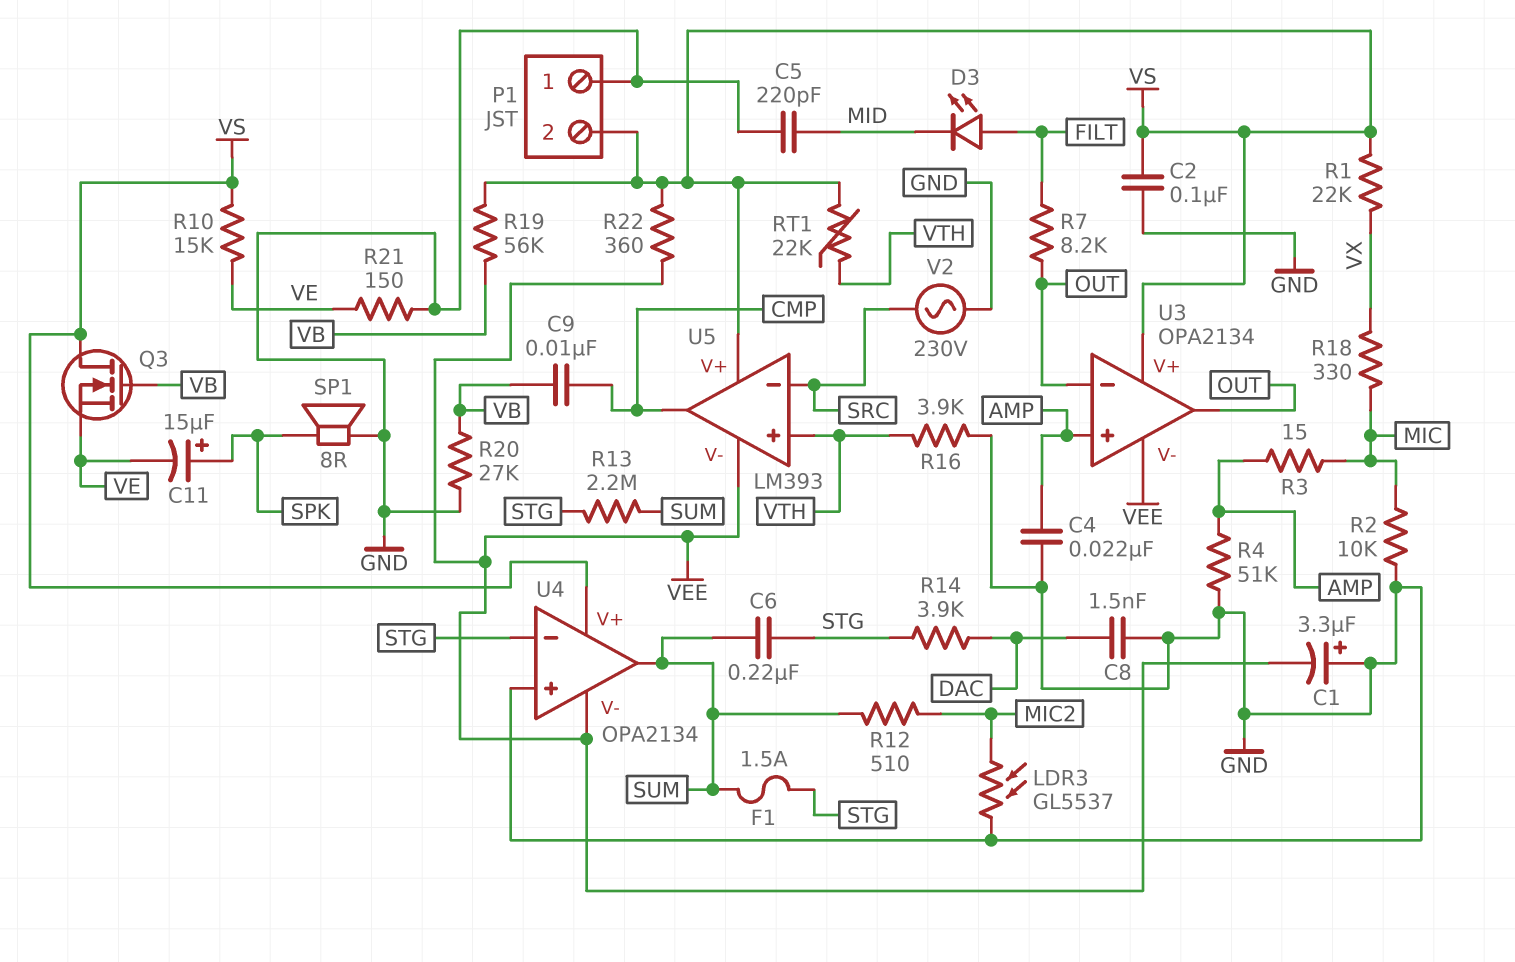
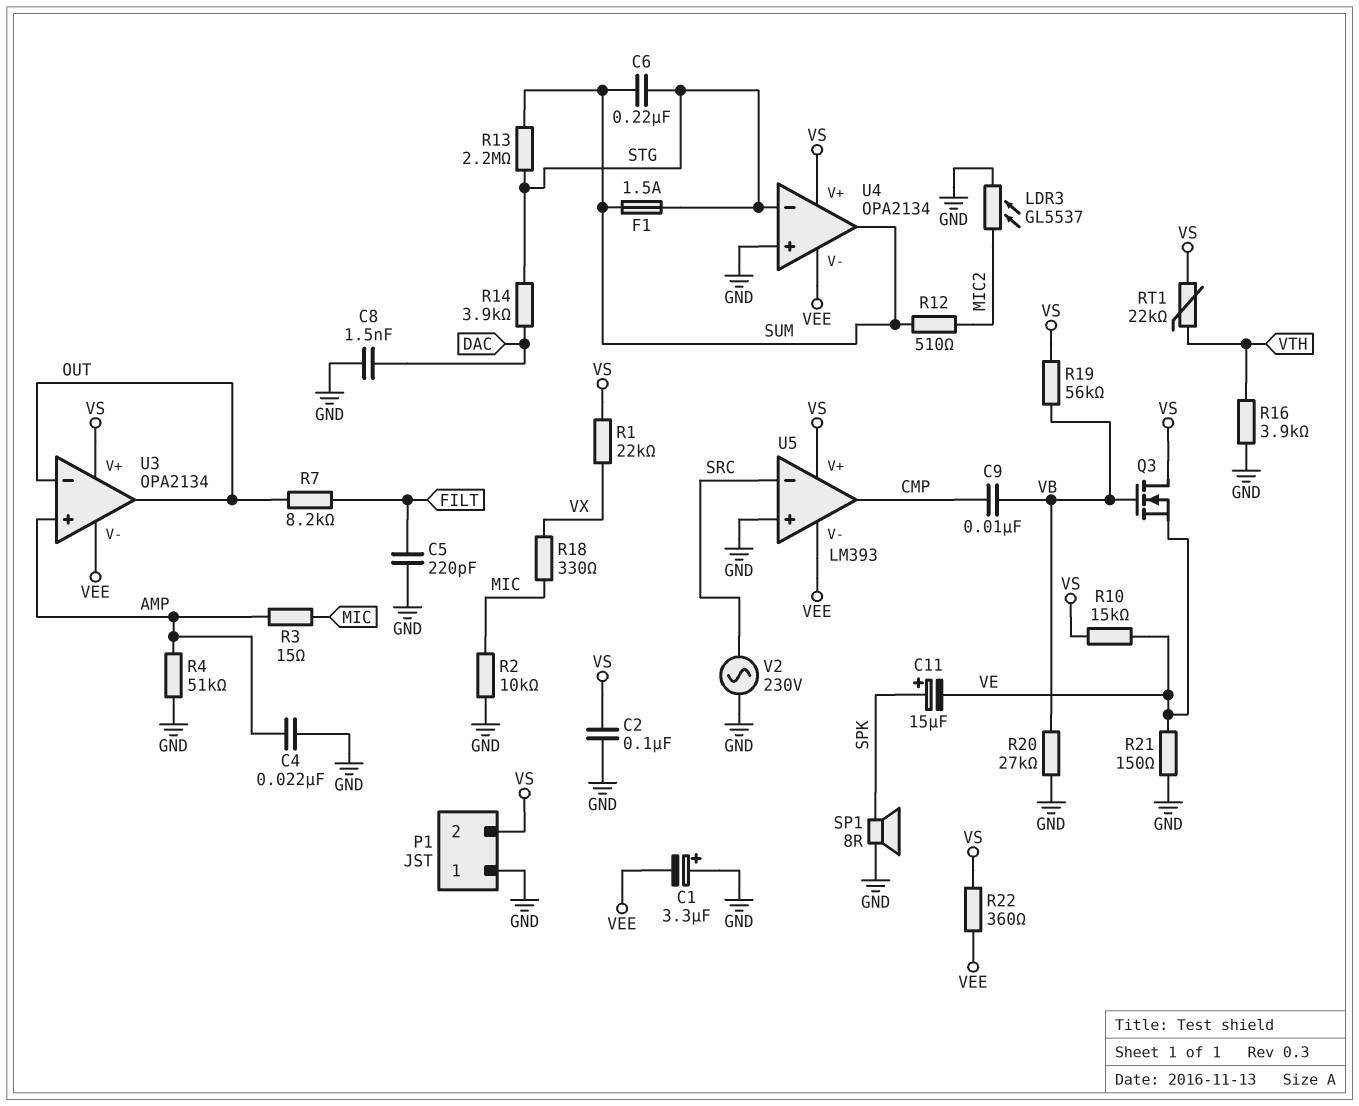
C5: 220pF (GND, MID) -> 220pF (FILT, GND)
D3: LED (A FILT, K MID) -> none
U5 pin in+: VTH -> GND

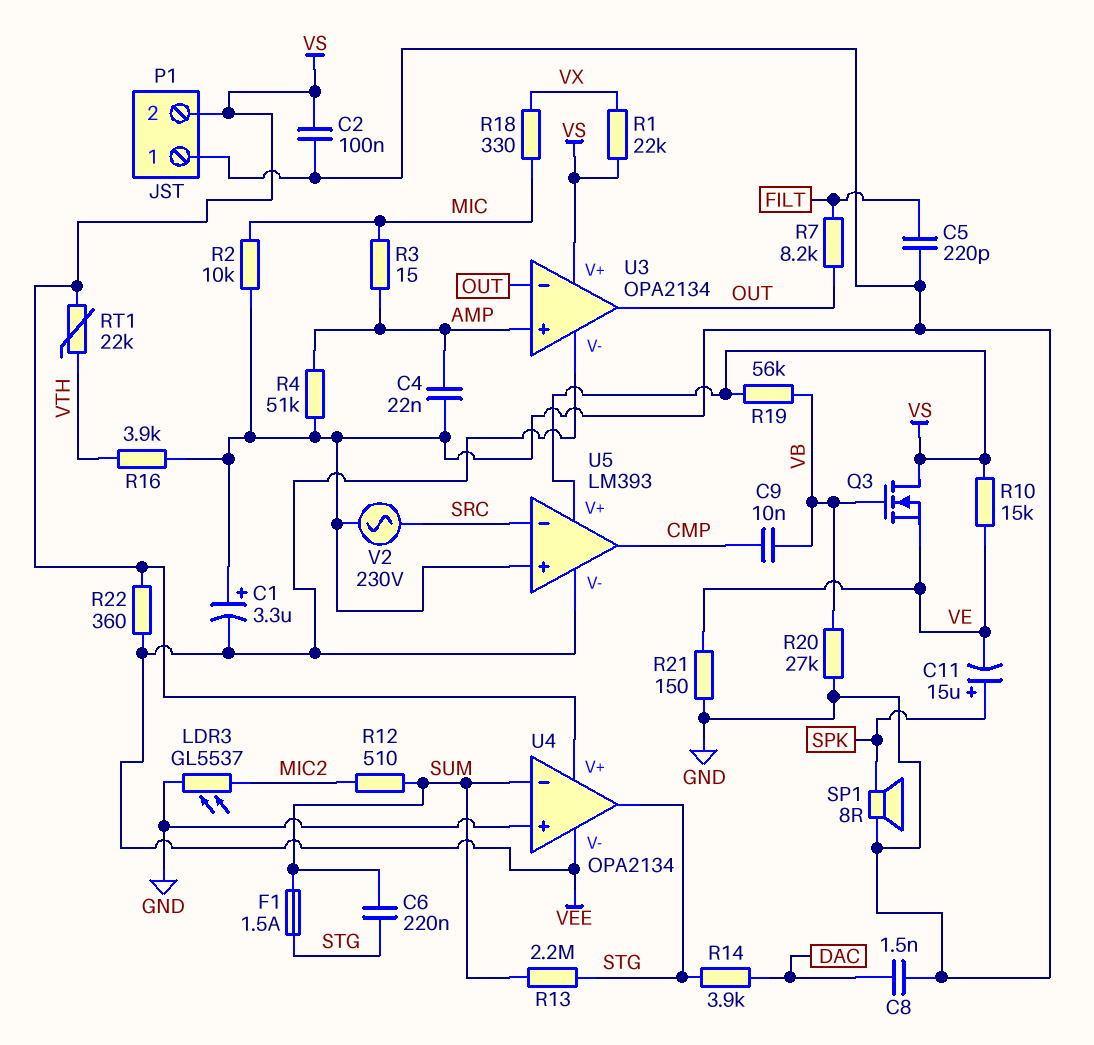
U4 pin in-: STG -> SUM
U4 pin out: SUM -> STG

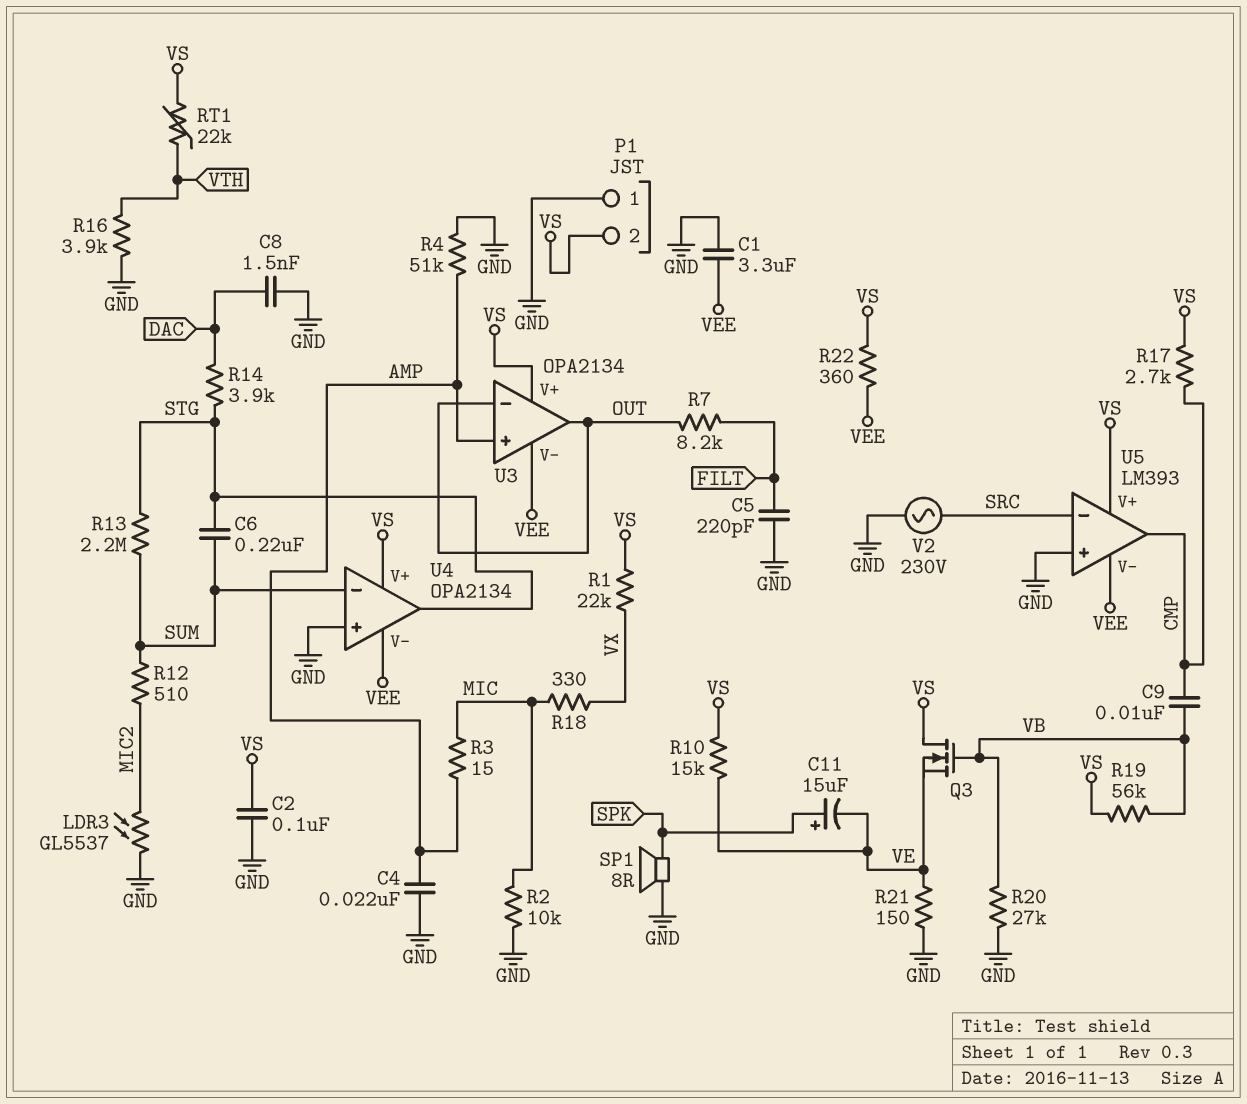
C1: 3.3uF (plus GND, minus VEE) -> 3.3uF (GND, VEE)
F1: 1.5A (STG, SUM) -> none
R17: none -> 2.7k (CMP, VS)

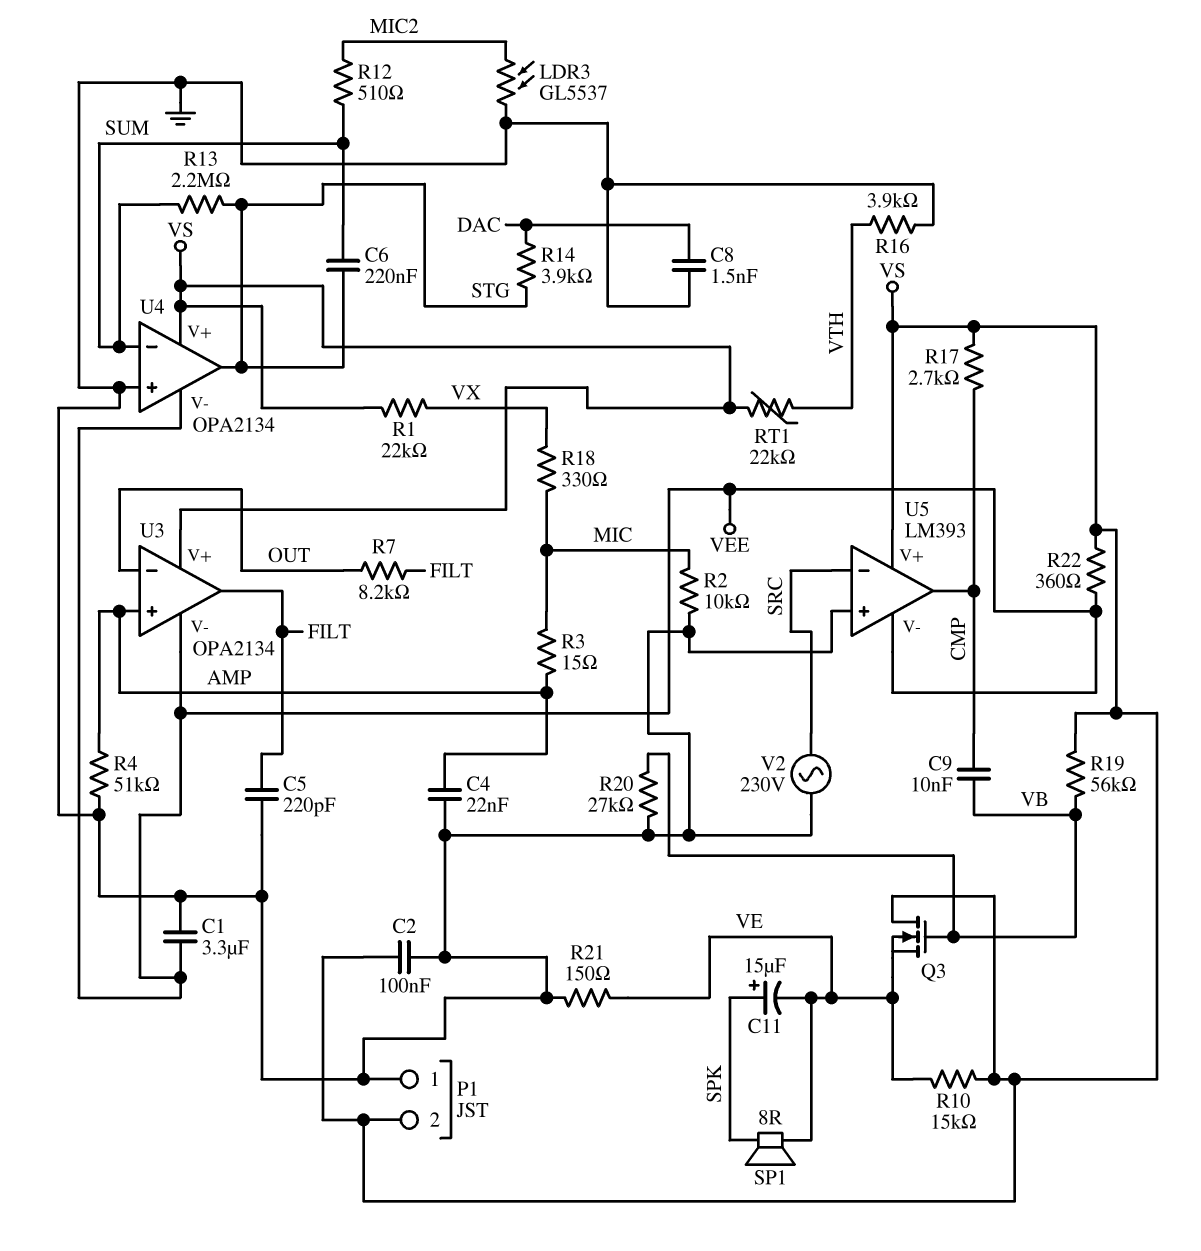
SP1: speaker 8R (GND, SPK) -> speaker 8R (SPK, VE)
U3 pin out: OUT -> FILT

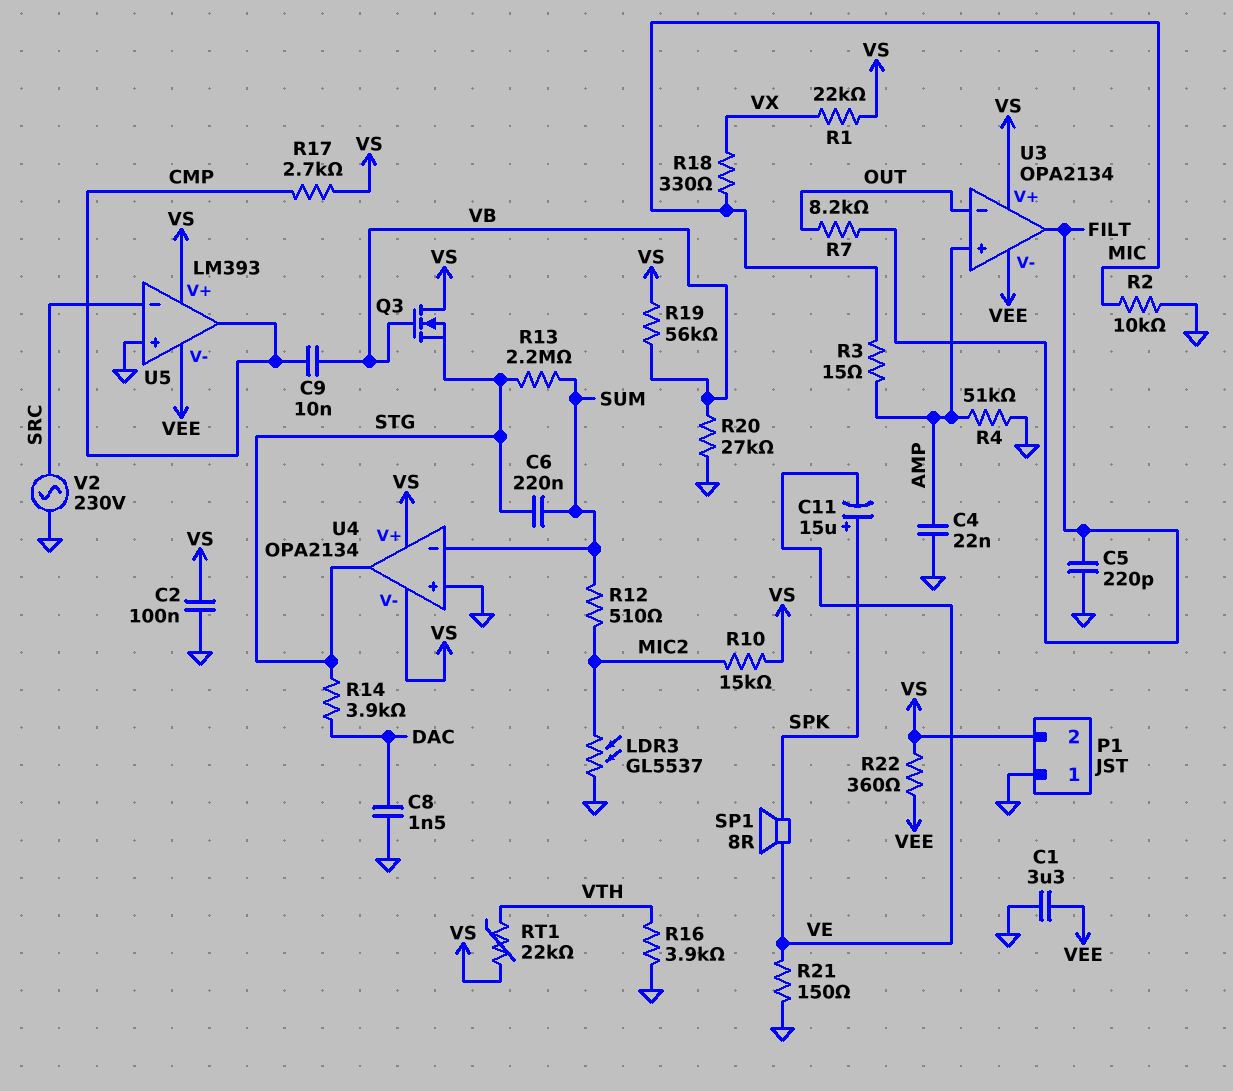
Q3: NMOS (G VB, D VS, S VE) -> NMOS (G VB, D VS, S STG)
R10: 15k (VE, VS) -> 15k (MIC2, VS)
U4 pin V-: VEE -> VS

